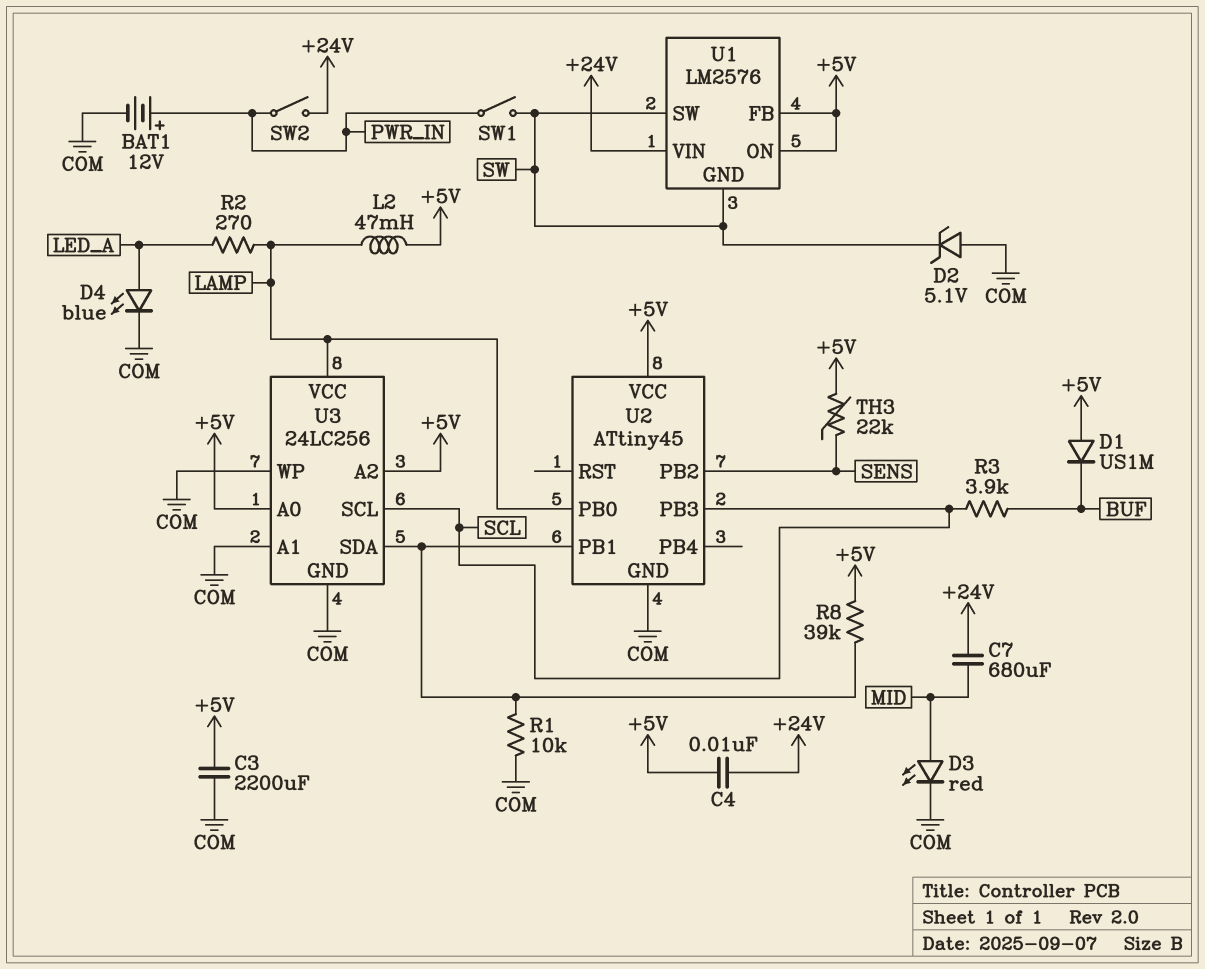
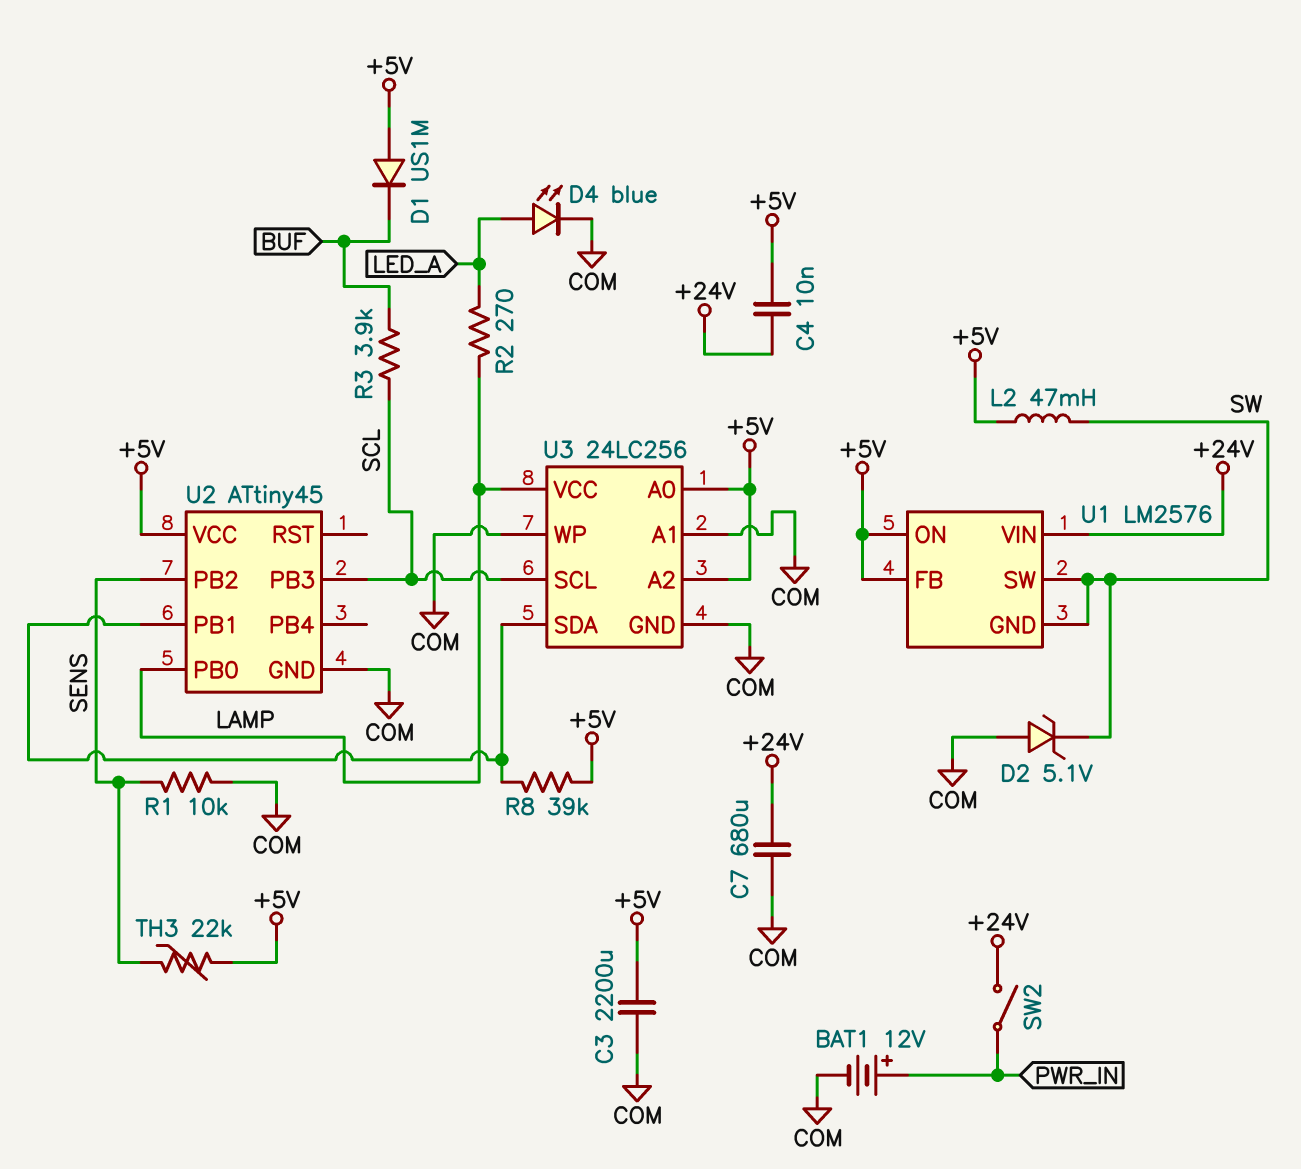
C7: 680uF (+24V, MID) -> 680uF (+24V, COM)
D3: LED red (A MID, K COM) -> none
L2: 47mH (+5V, LAMP) -> 47mH (+5V, SW)
R1: 10k (COM, U2/PB1) -> 10k (COM, SENS)
SW1: switch (PWR_IN, SW) -> none

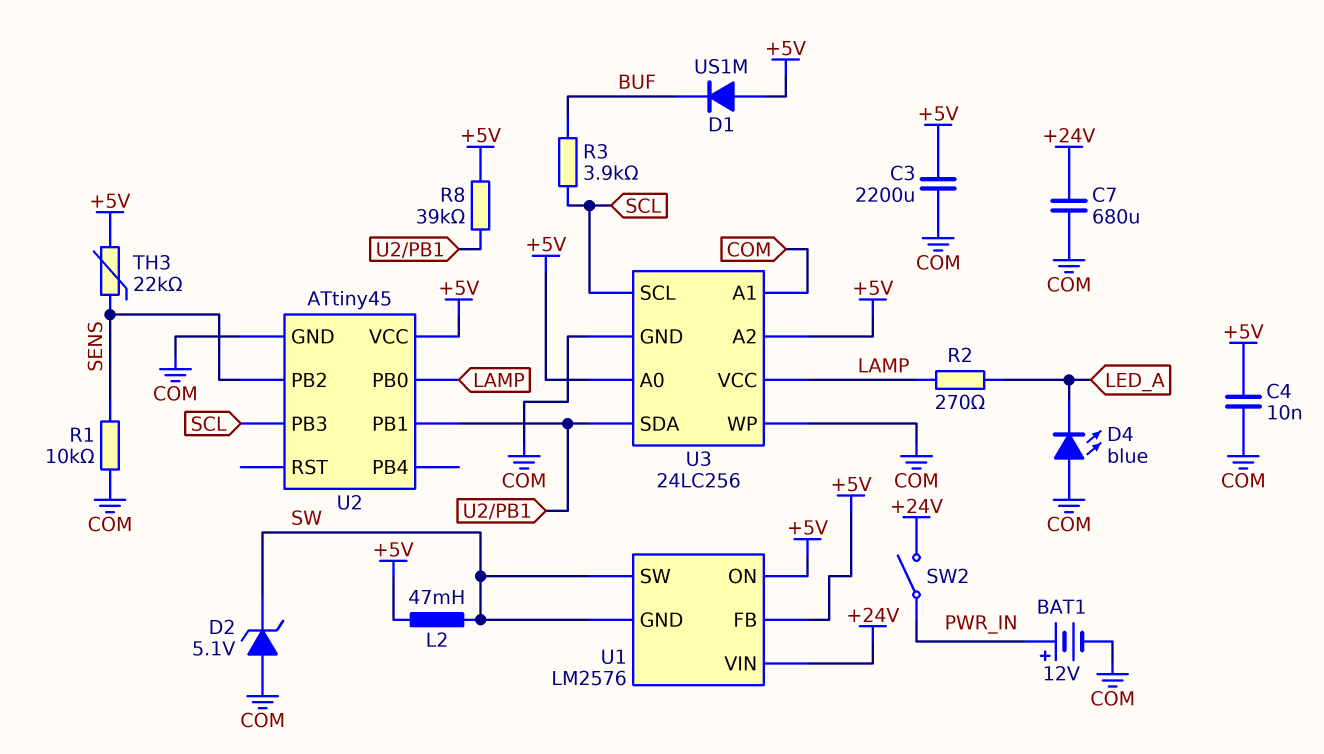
C4: 10nF (+5V, +24V) -> 10nF (+5V, COM)
D4: LED blue (A LED_A, K COM) -> LED blue (A COM, K LED_A)

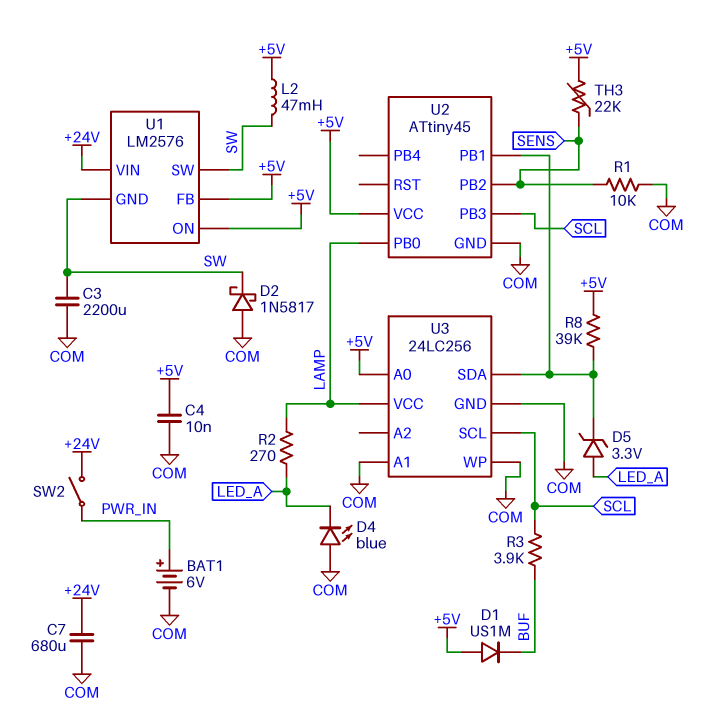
BAT1: 12V (plus PWR_IN, minus COM) -> 6V (plus PWR_IN, minus COM)
C3: 2200uF (+5V, COM) -> 2200uF (COM, SW)
D2: zener 5.1V (A COM, K SW) -> schottky 1N5817 (A COM, K SW)
D5: none -> zener 3.3V (A LED_A, K U2/PB1)
U3 pin A2: +5V -> none

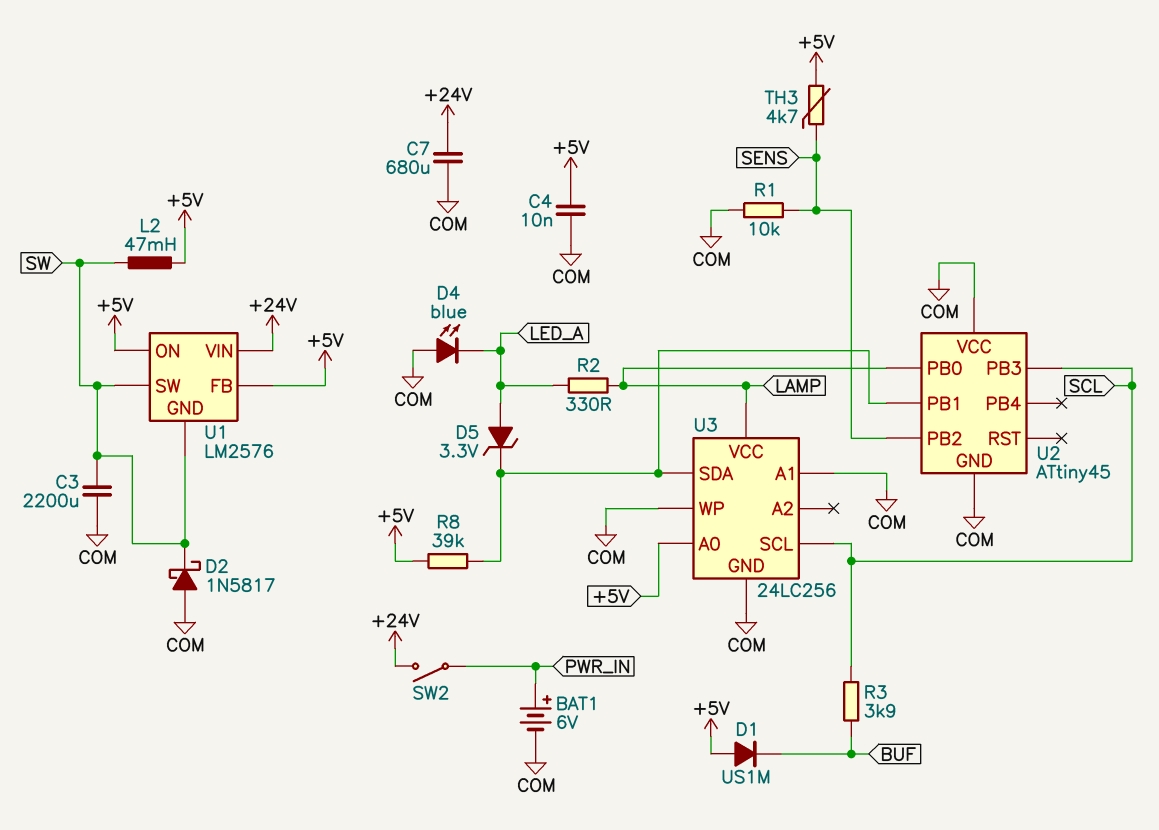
R2: 270 (LAMP, LED_A) -> 330 (LAMP, LED_A)
TH3: 22k (+5V, SENS) -> 4.7k (+5V, SENS)
U2 pin VCC: +5V -> COM

